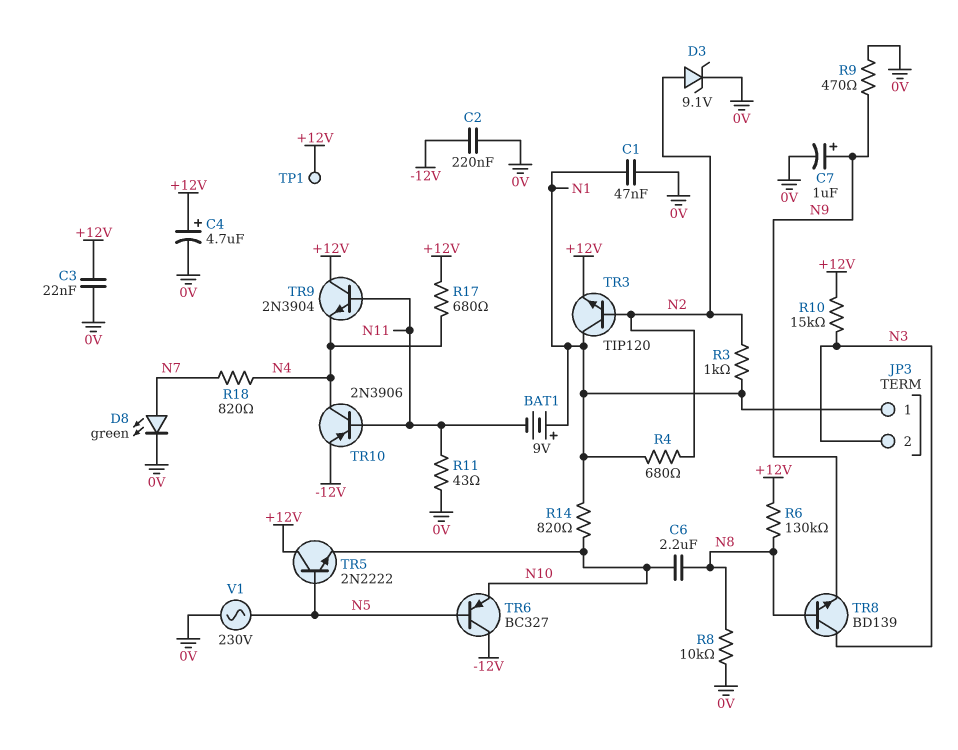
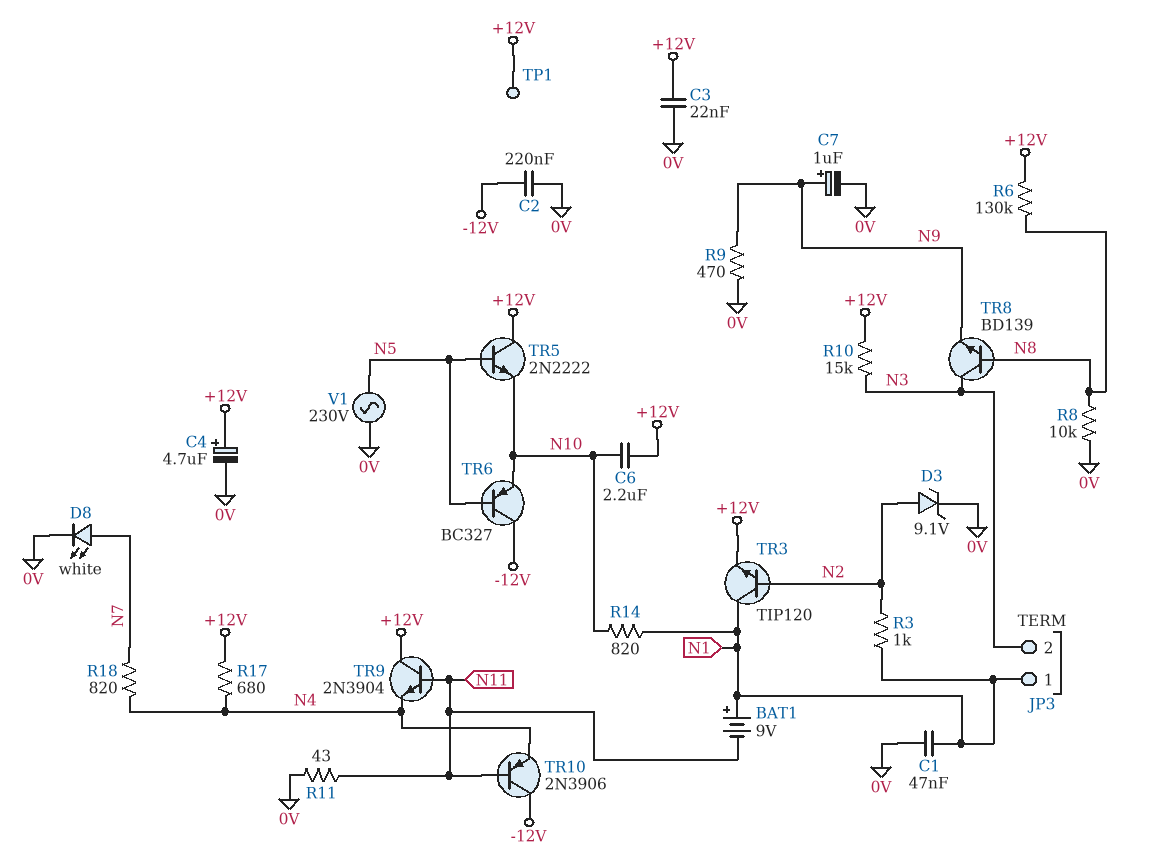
C6: 2.2uF (N8, N10) -> 2.2uF (+12V, N10)
D8: LED green (A N7, K 0V) -> LED white (A N7, K 0V)
R4: 680 (N1, N2) -> none
TR10: PNP 2N3906 (B N11, C N4, E -12V) -> PNP 2N3906 (B N11, C -12V, E N4)

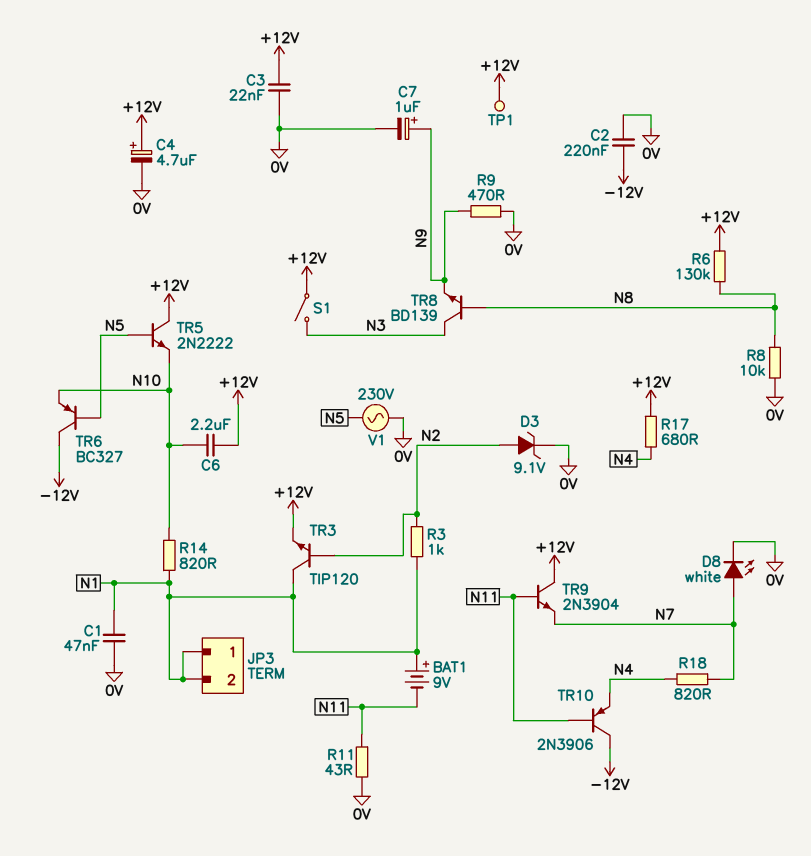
JP3 pin 2: N3 -> N1
R10: 15k (+12V, N3) -> none
S1: none -> switch (+12V, N3)
TR9: NPN 2N3904 (B N11, C +12V, E N4) -> NPN 2N3904 (B N11, C +12V, E N7)

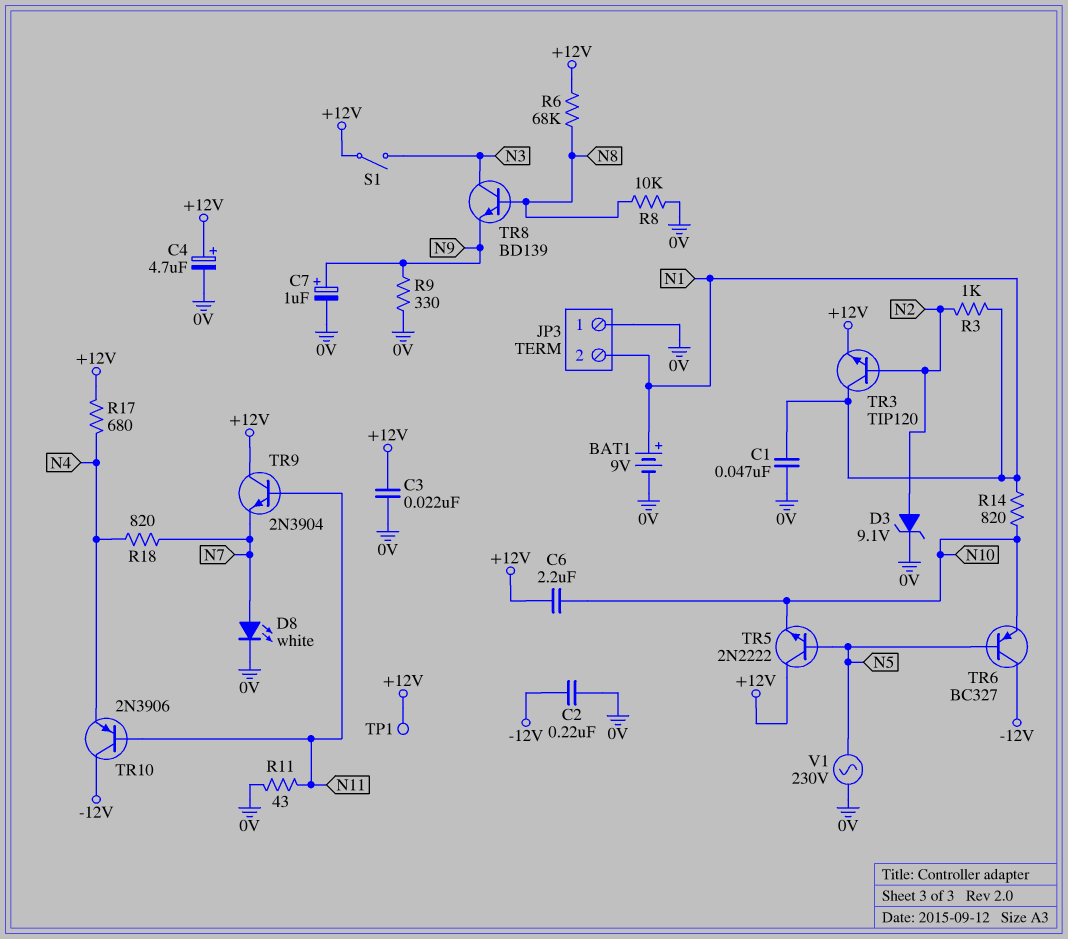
BAT1: 9V (plus N1, minus N11) -> 9V (plus N1, minus 0V)
JP3 pin 1: N1 -> 0V
R6: 130k (+12V, N8) -> 68k (+12V, N8)
R9: 470 (0V, N9) -> 330 (0V, N9)

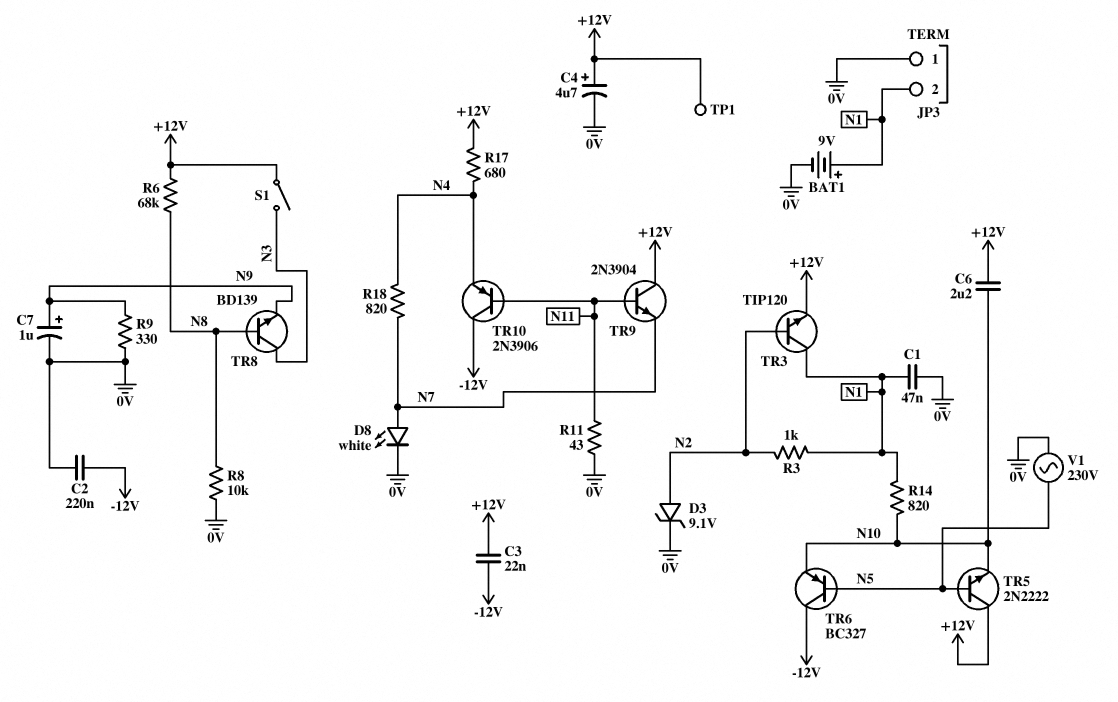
C3: 22nF (+12V, 0V) -> 22nF (+12V, -12V)

